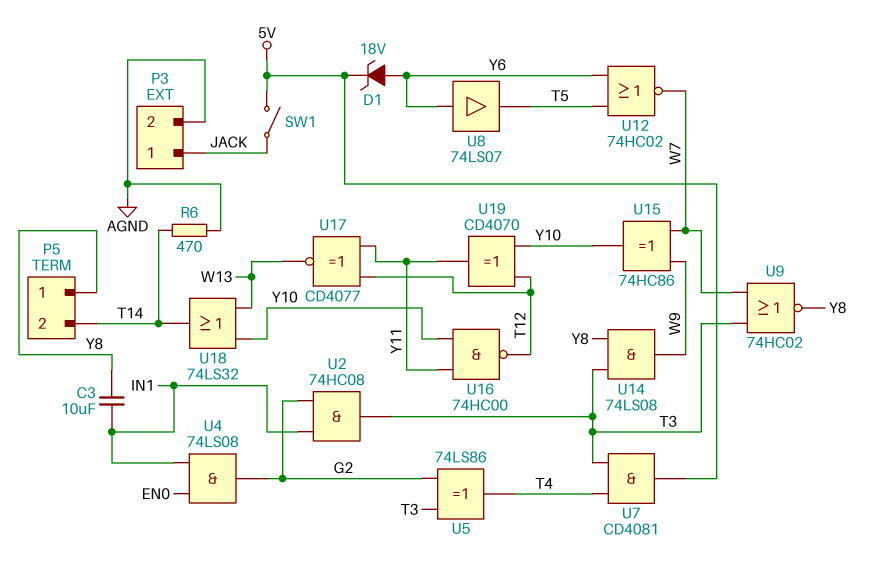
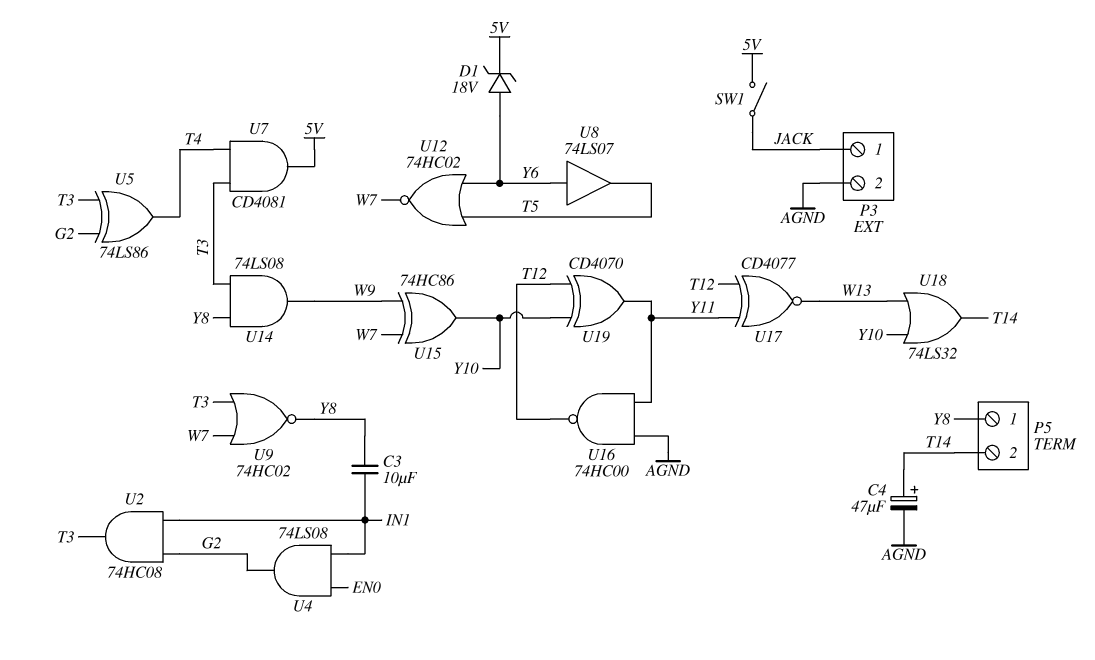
C4: none -> 47uF (plus T14, minus AGND)
R6: 470 (AGND, T14) -> none
U16: NAND 74HC00 (in Y10, in Y11, out T12) -> NAND 74HC00 (in AGND, in Y11, out T12)

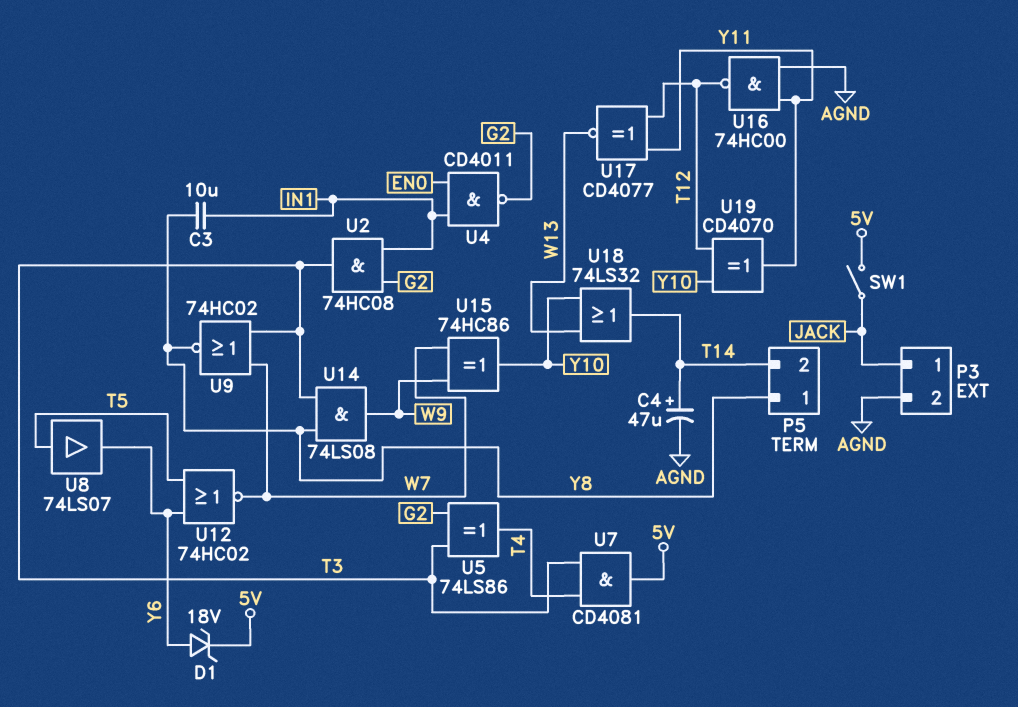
U4: AND 74LS08 (in EN0, in IN1, out G2) -> NAND CD4011 (in EN0, in IN1, out G2)
U8: buffer 74LS07 (in Y6, out T5) -> buffer 74LS07 (in T5, out Y6)

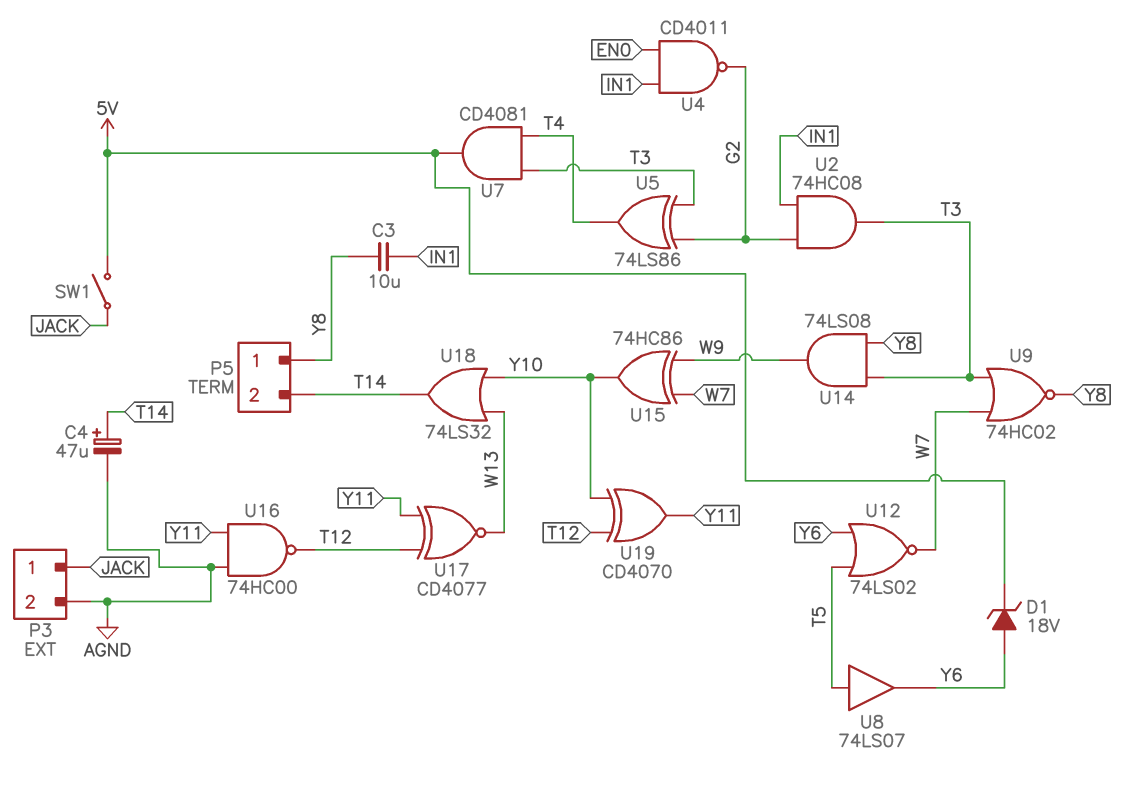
U12: NOR 74HC02 (in T5, in Y6, out W7) -> NOR 74LS02 (in T5, in Y6, out W7)

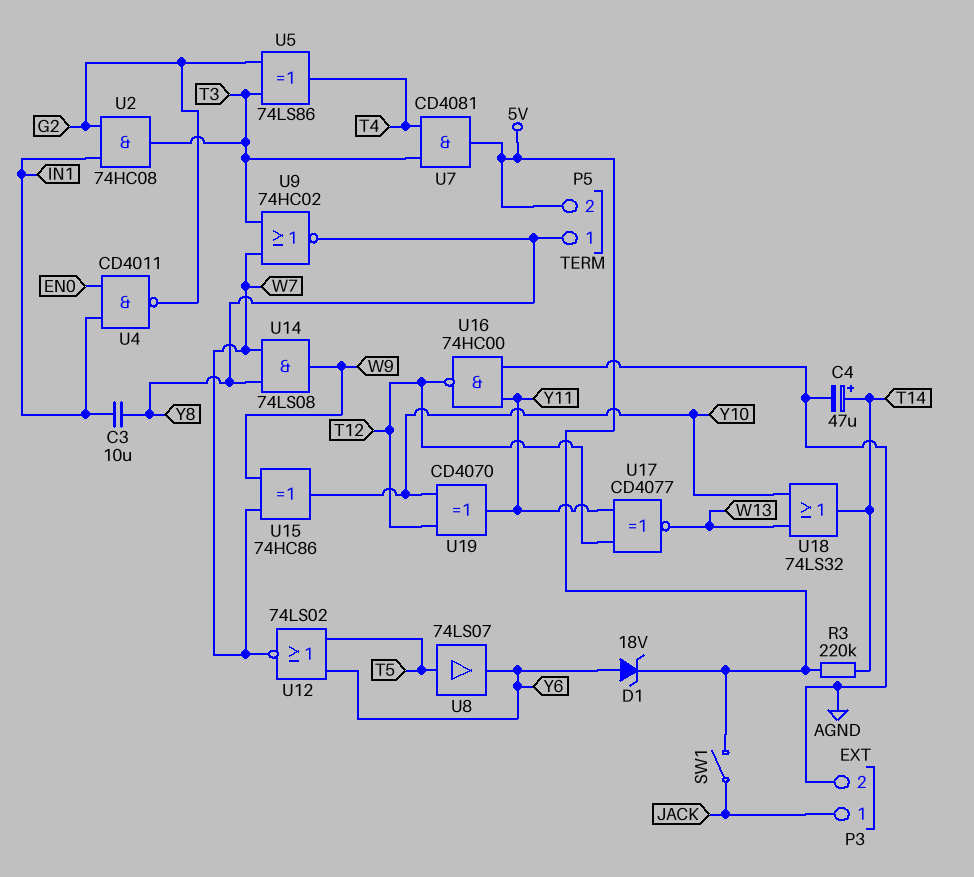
P5 pin 2: T14 -> 5V
R3: none -> 220k (5V, T14)
U14: AND 74LS08 (in T3, in Y8, out W9) -> AND 74LS08 (in W7, in Y8, out W9)

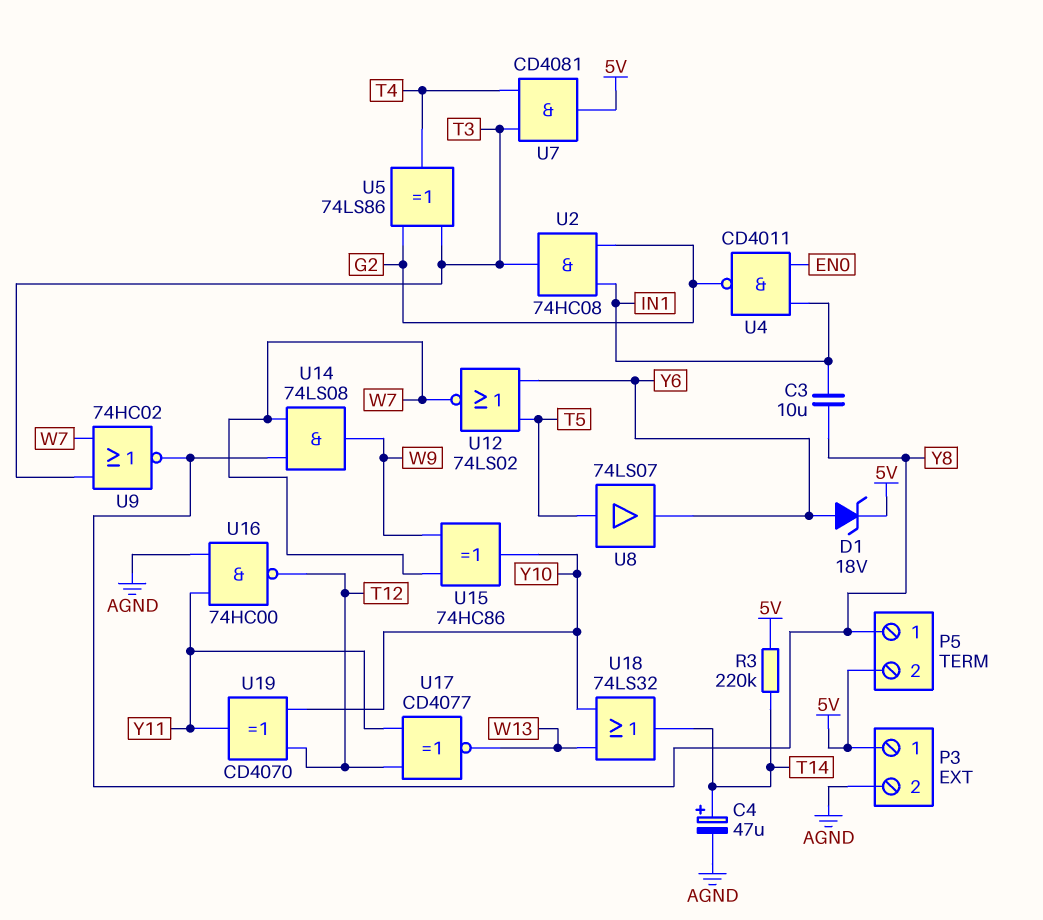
P3 pin 1: JACK -> 5V
SW1: switch (5V, JACK) -> none

